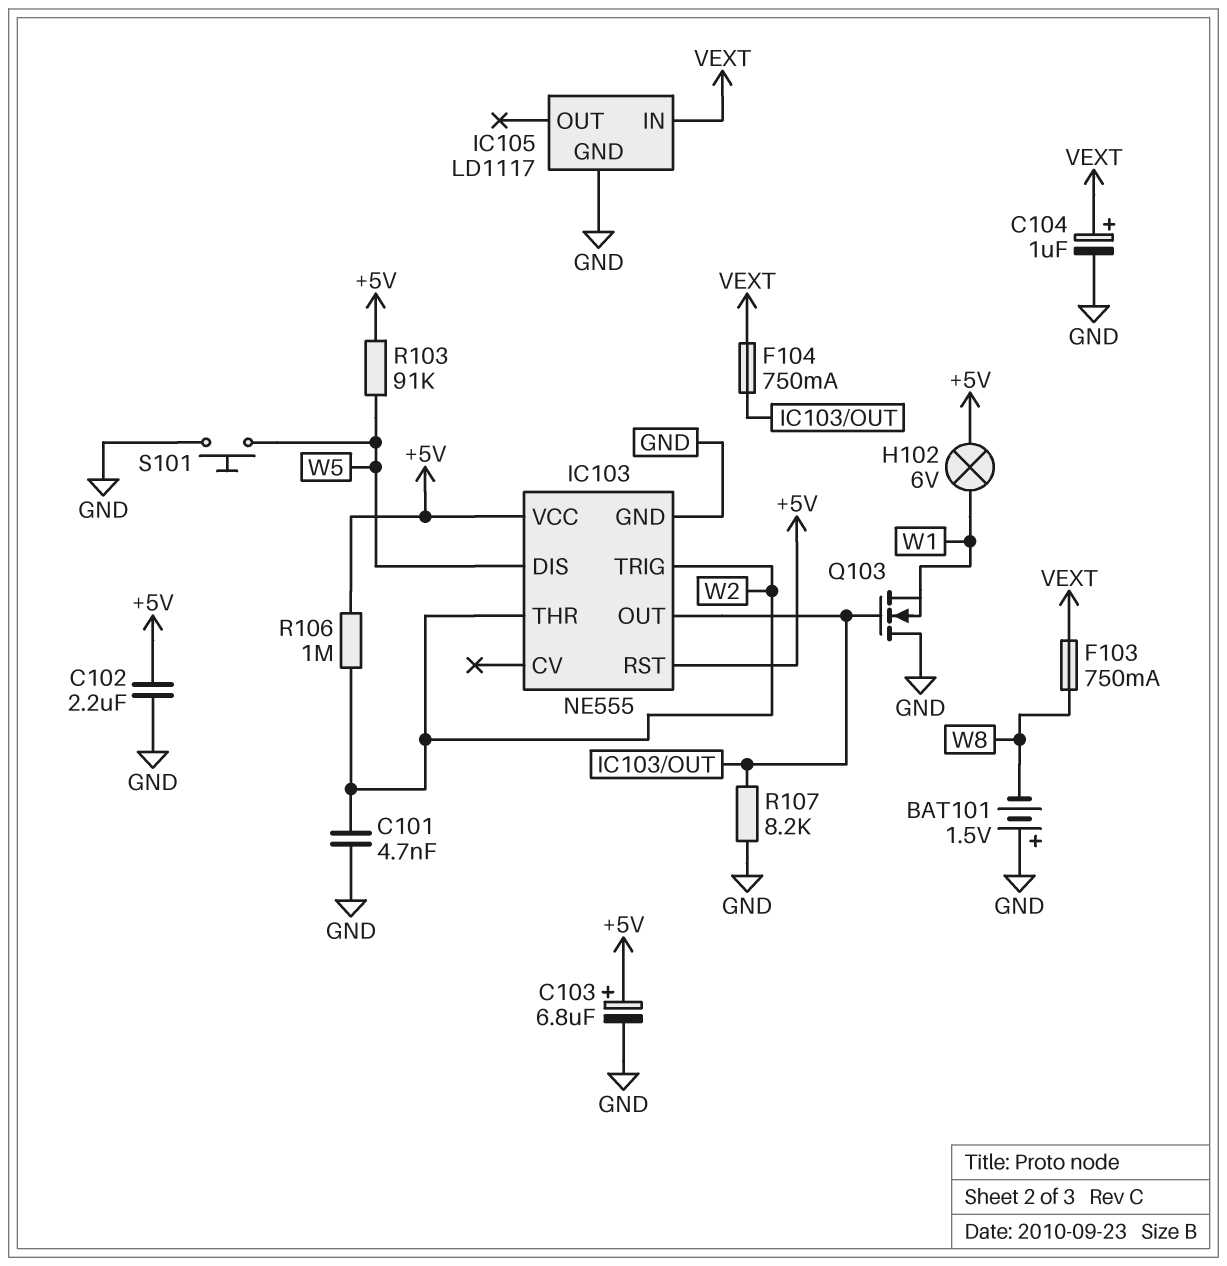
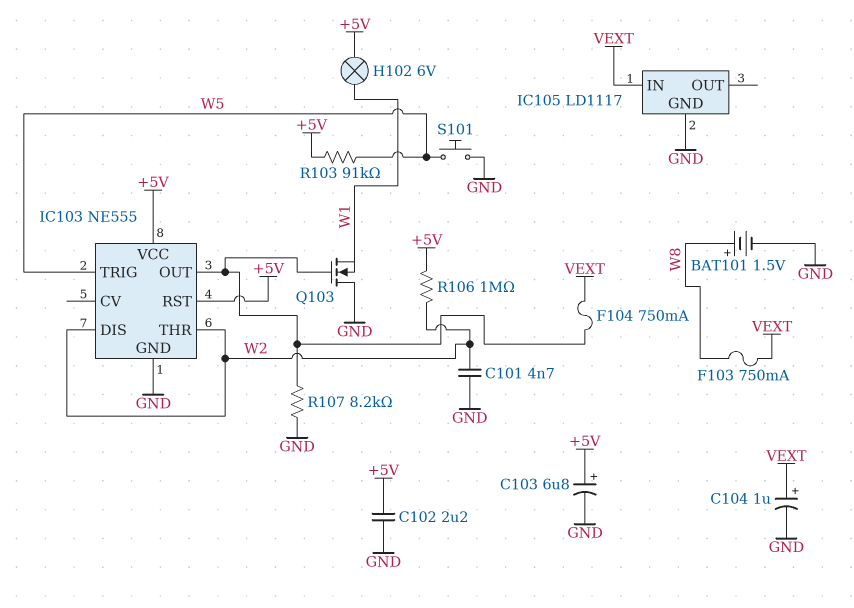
BAT101: 1.5V (plus GND, minus W8) -> 1.5V (plus W8, minus GND)
IC103 pin DIS: W5 -> W2
IC103 pin TRIG: W2 -> W5

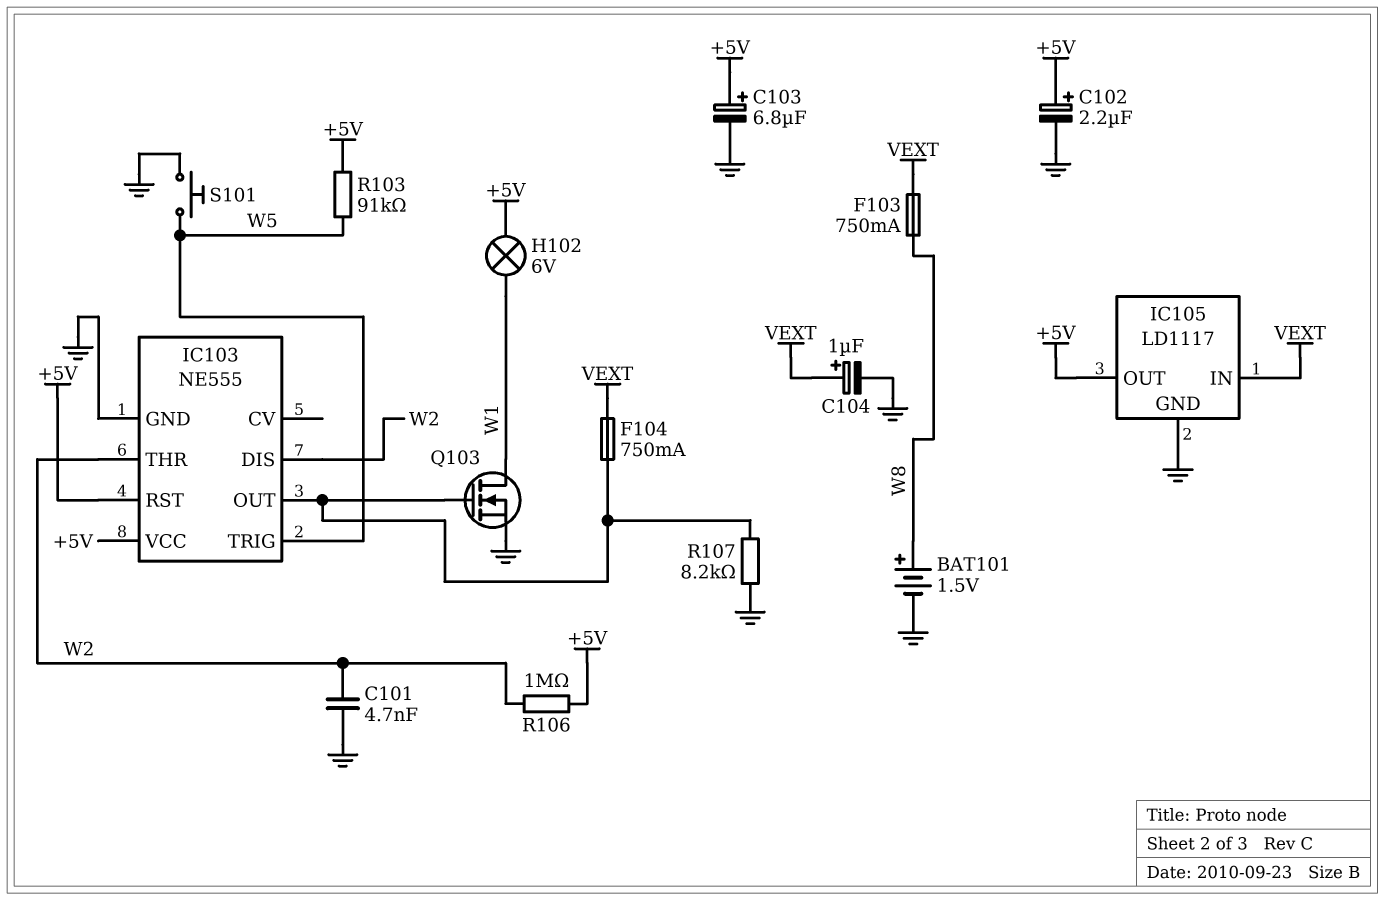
C102: 2.2uF (+5V, GND) -> 2.2uF (plus +5V, minus GND)
IC105 pin OUT: none -> +5V
Q103: NMOS (G IC103/OUT, D GND, S W1) -> NMOS (G IC103/OUT, D W1, S GND)

